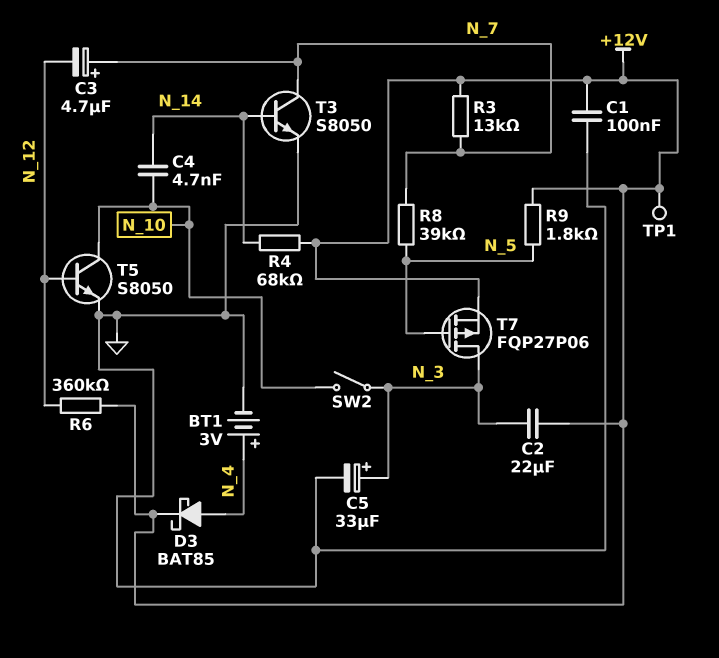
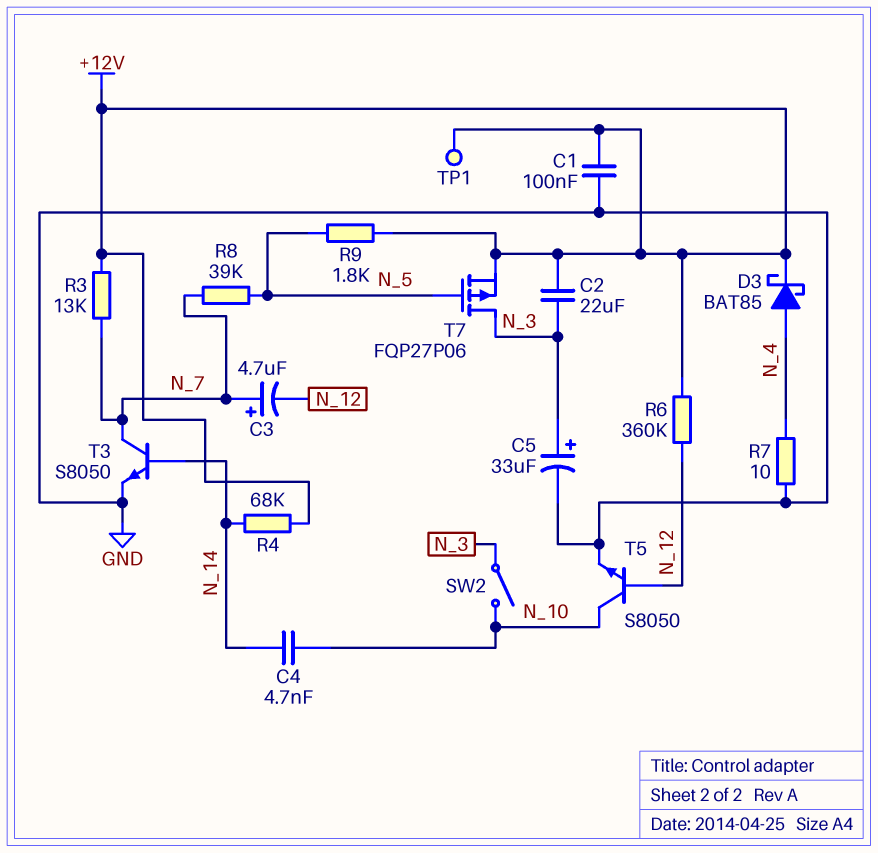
BT1: 3V (plus N_4, minus GND) -> none
R7: none -> 10 (GND, N_4)

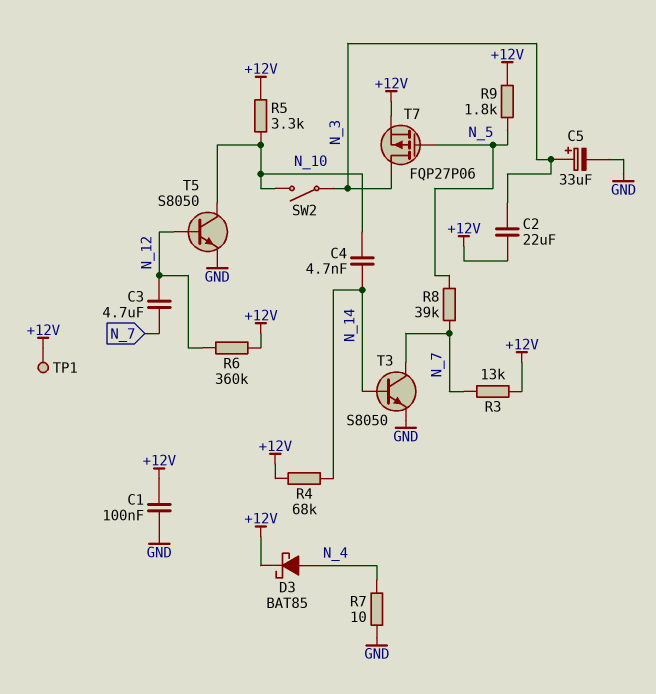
C3: 4.7uF (plus N_7, minus N_12) -> 4.7uF (N_7, N_12)
R5: none -> 3.3k (+12V, N_10)

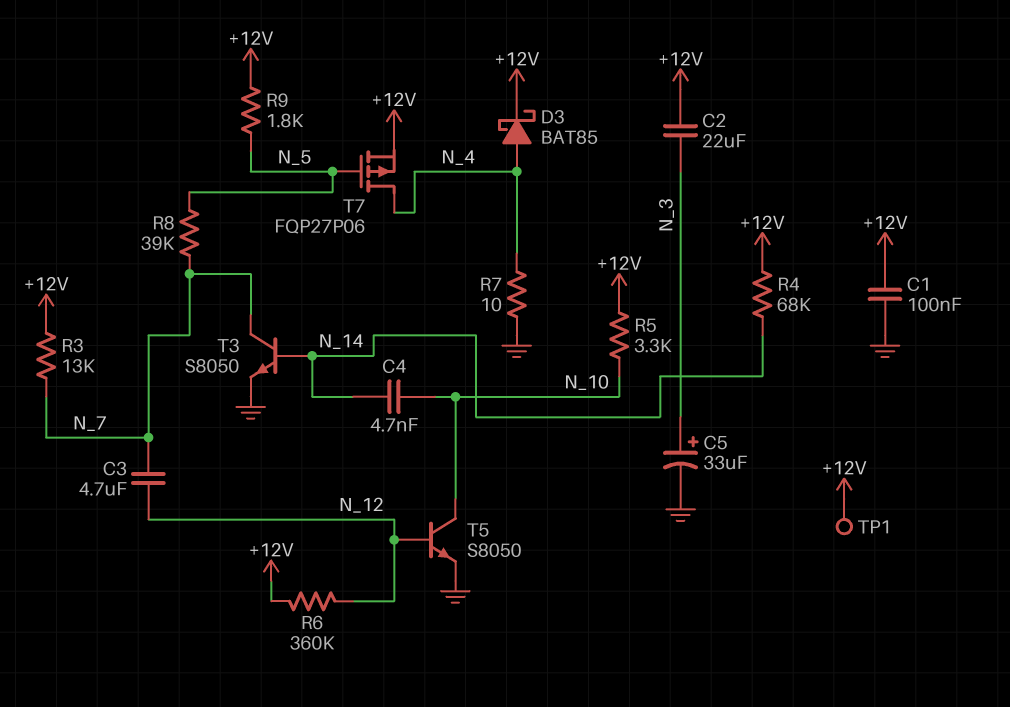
SW2: switch (N_3, N_10) -> none
T7: PMOS FQP27P06 (G N_5, D N_3, S +12V) -> PMOS FQP27P06 (G N_5, D N_4, S +12V)

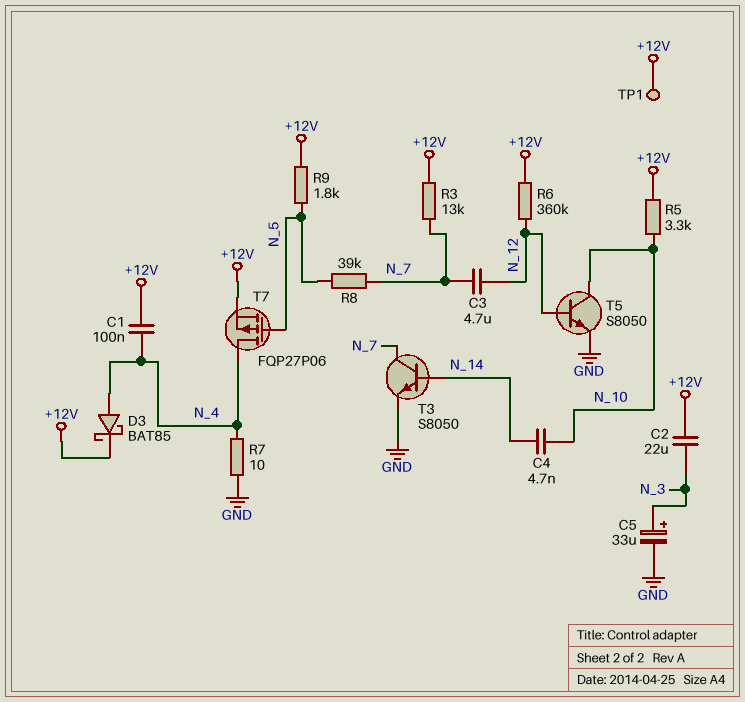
C1: 100nF (+12V, GND) -> 100nF (+12V, N_4)
R4: 68k (+12V, N_14) -> none

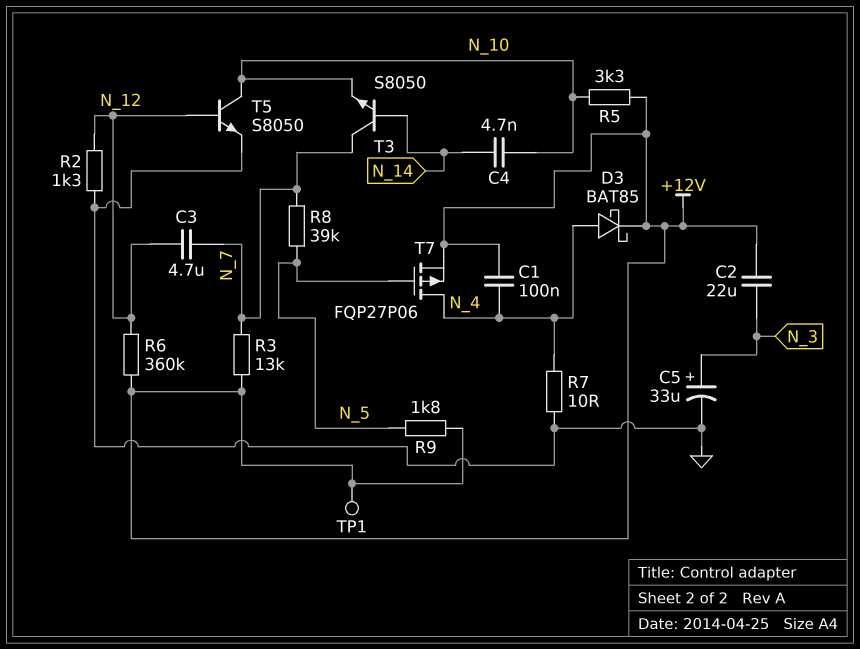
R2: none -> 1.3k (GND, N_12)
T3: NPN S8050 (B N_14, C N_7, E GND) -> NPN S8050 (B N_14, C N_7, E N_10)

